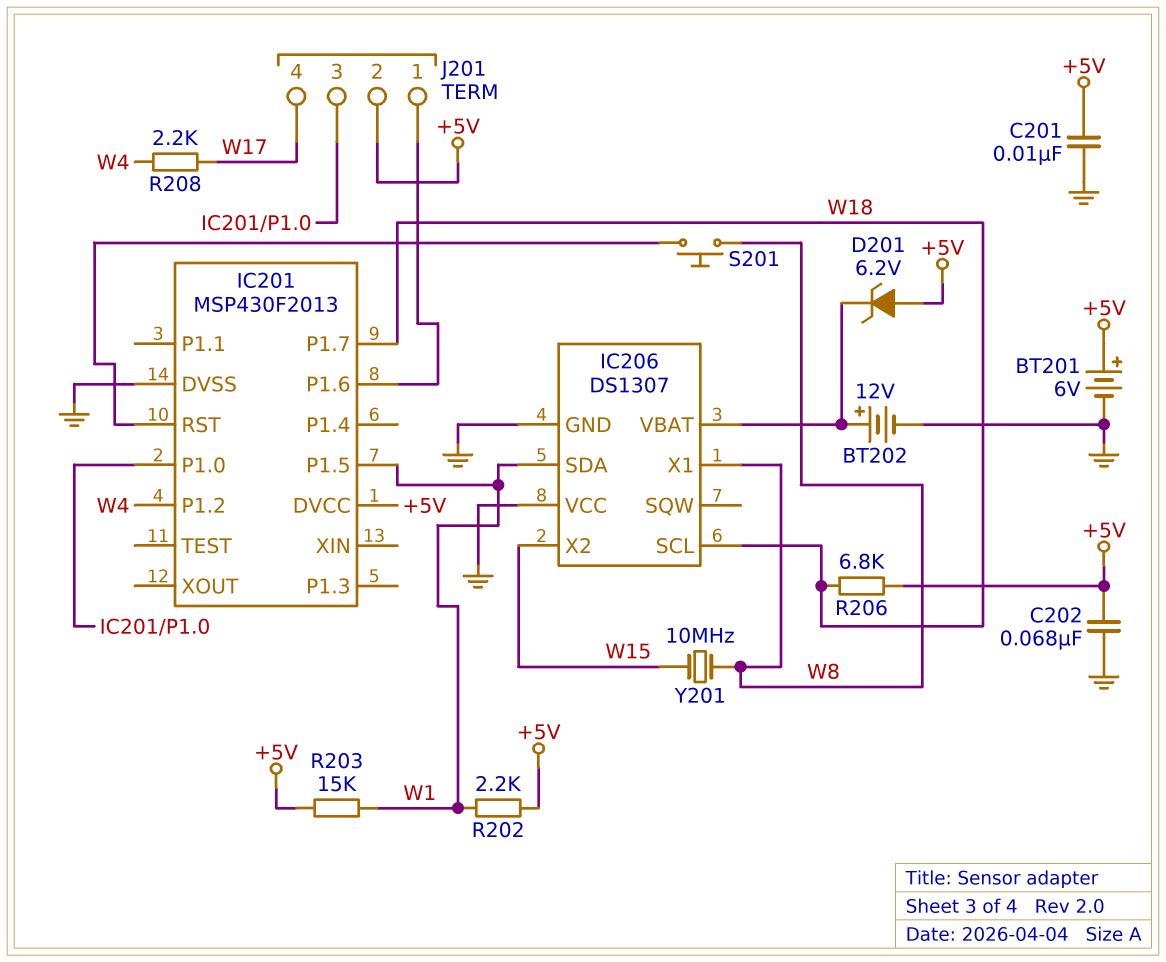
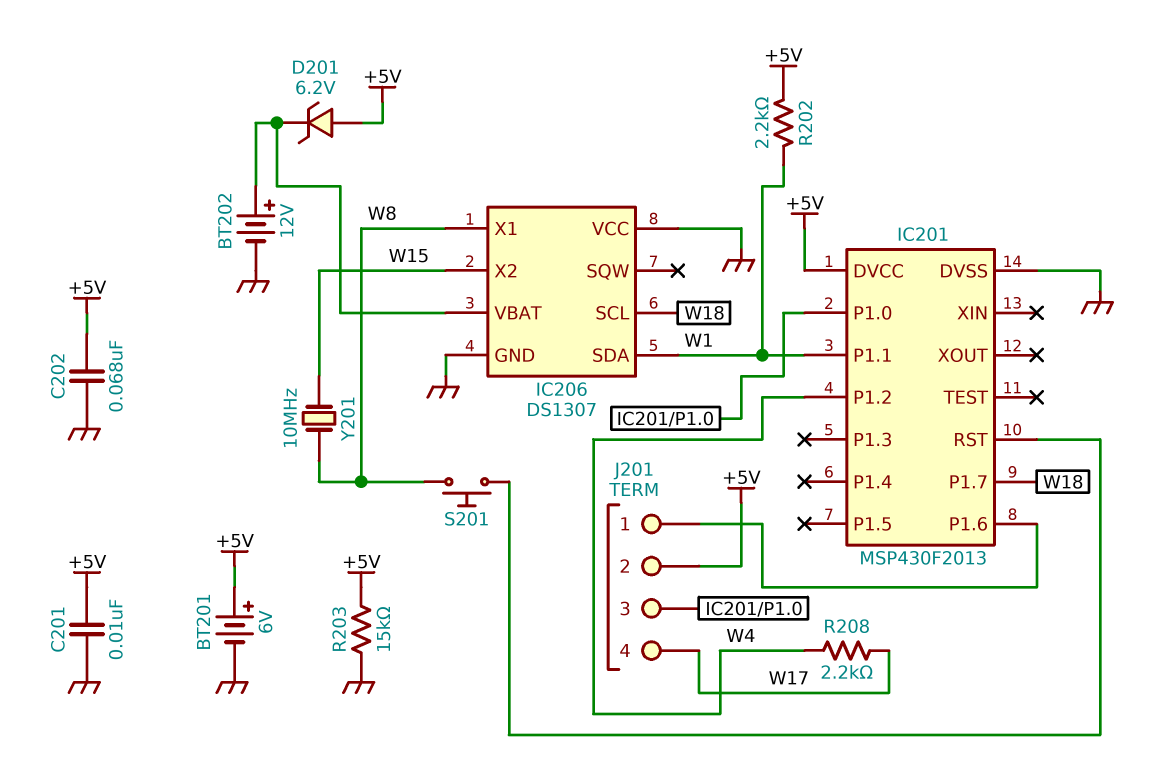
IC201 pin P1.1: none -> W1
IC201 pin P1.5: W1 -> none
R203: 15k (+5V, W1) -> 15k (+5V, GND)
R206: 6.8k (+5V, W18) -> none

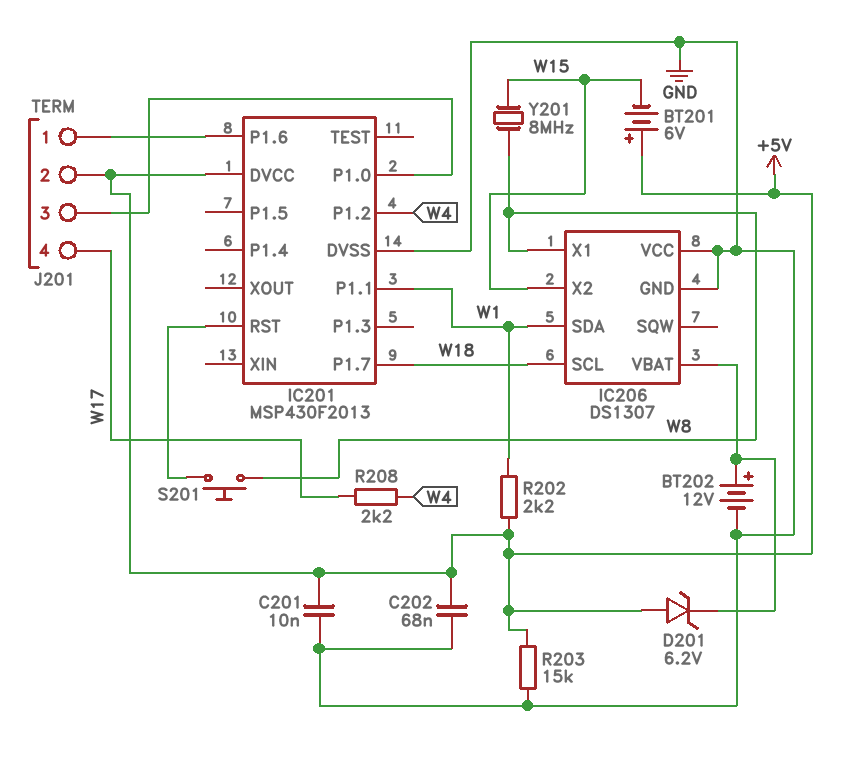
BT201: 6V (plus +5V, minus GND) -> 6V (plus +5V, minus W15)
Y201: 10MHz (W8, W15) -> 8MHz (W8, W15)

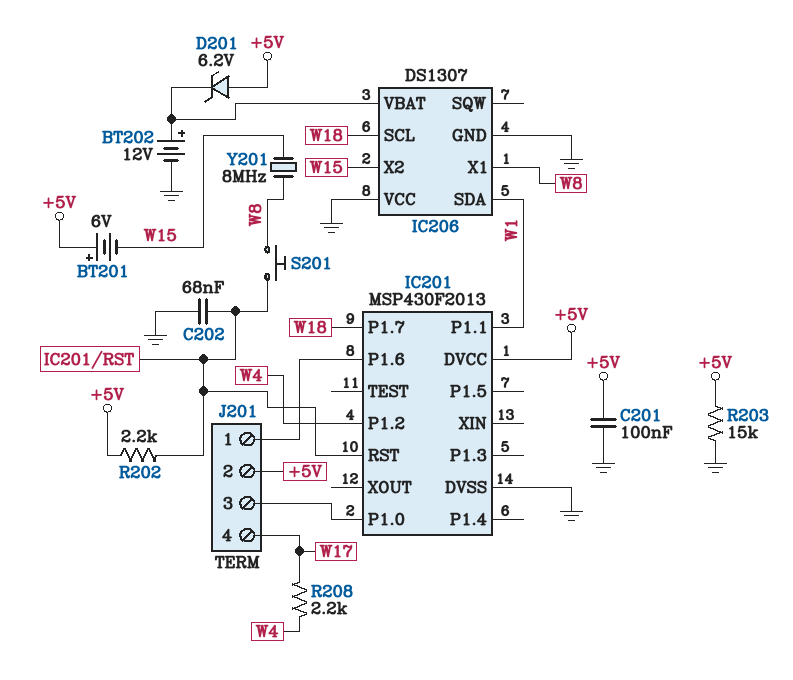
C201: 10nF (+5V, GND) -> 100nF (+5V, GND)
C202: 68nF (+5V, GND) -> 68nF (GND, IC201/RST)
R202: 2.2k (+5V, W1) -> 2.2k (+5V, IC201/RST)

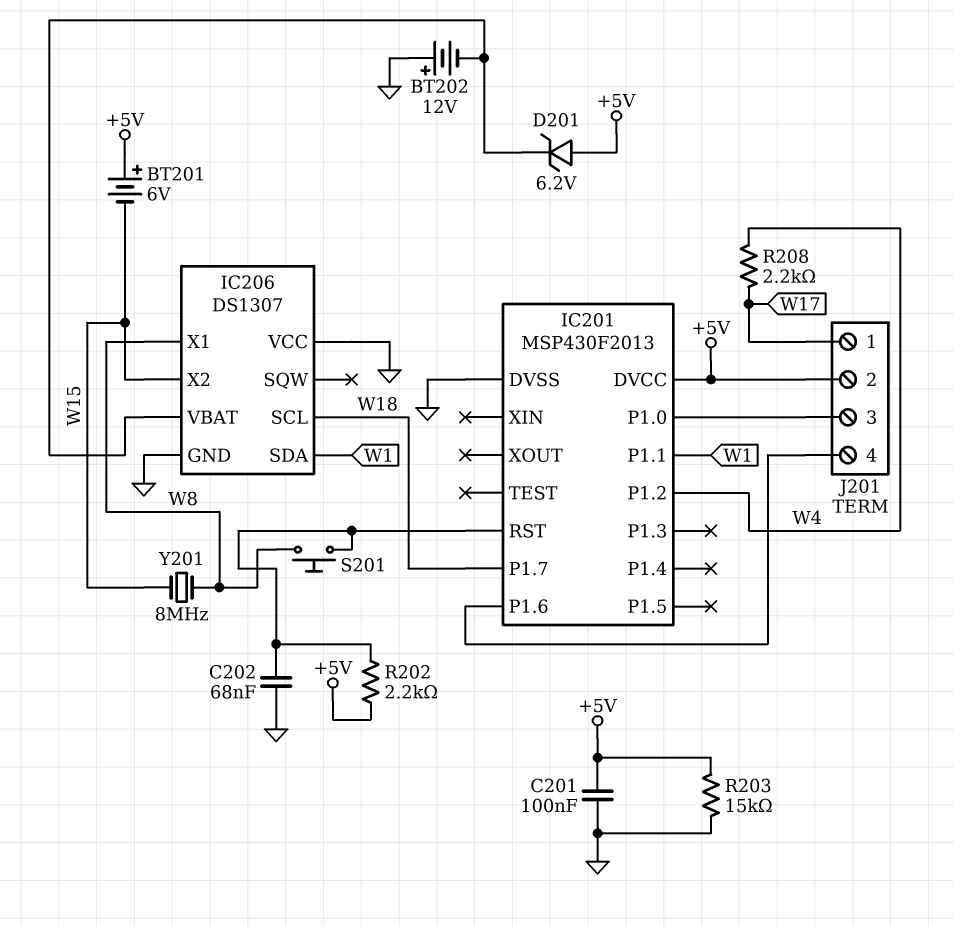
BT202: 12V (plus IC206/VBAT, minus GND) -> 12V (plus GND, minus IC206/VBAT)
J201 pin 1: IC201/P1.6 -> W17
J201 pin 4: W17 -> IC201/P1.6

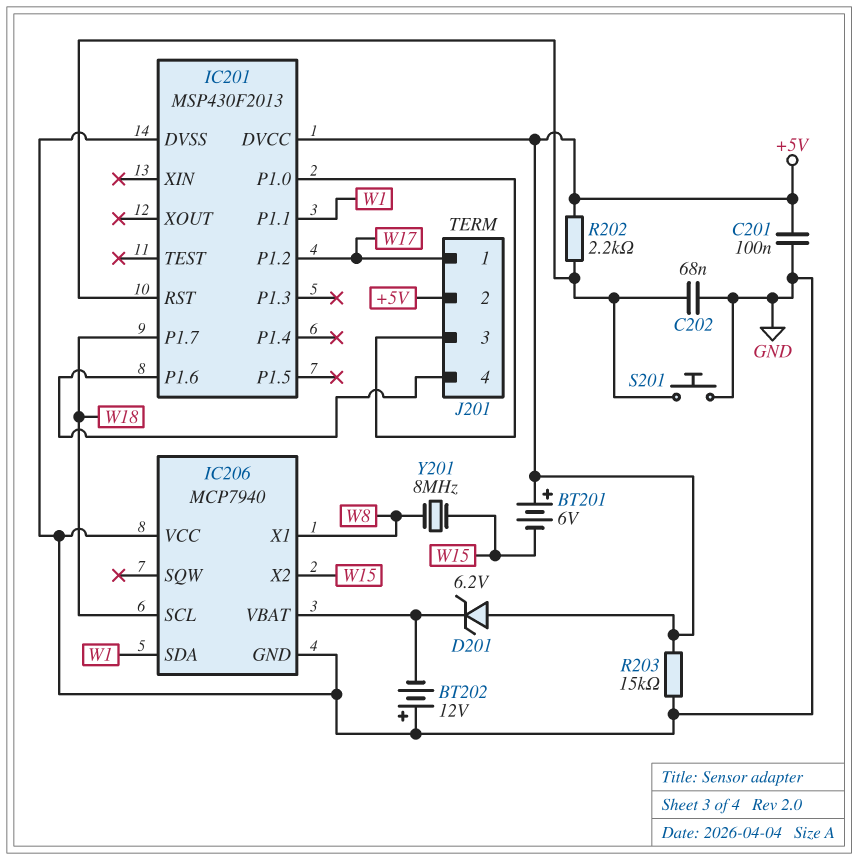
IC201 pin P1.2: W4 -> W17
IC206: DS1307 -> MCP7940
R208: 2.2k (W4, W17) -> none
S201: button (IC201/RST, W8) -> button (GND, IC201/RST)

